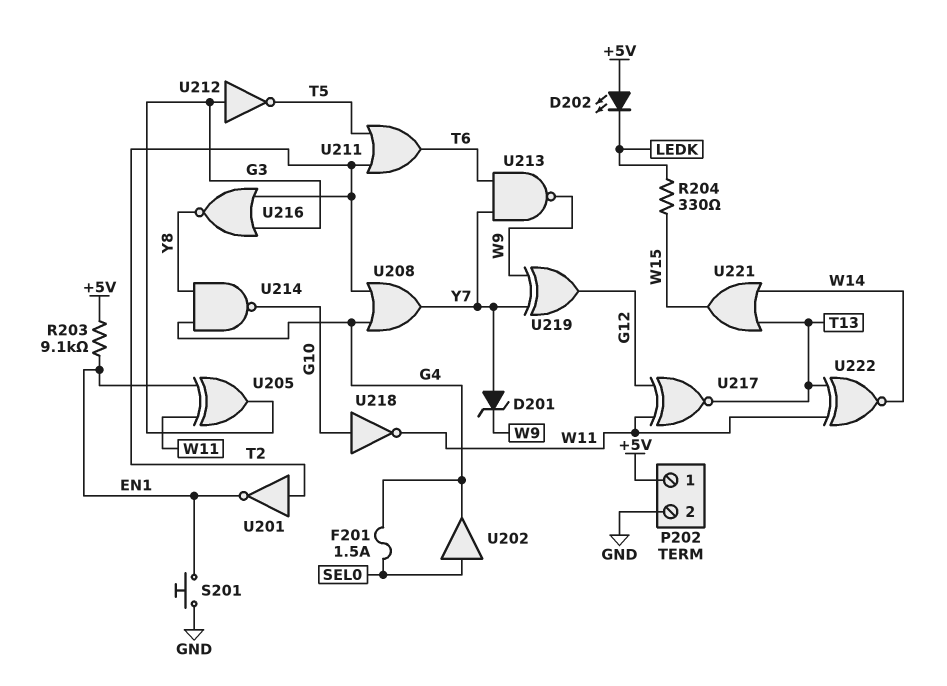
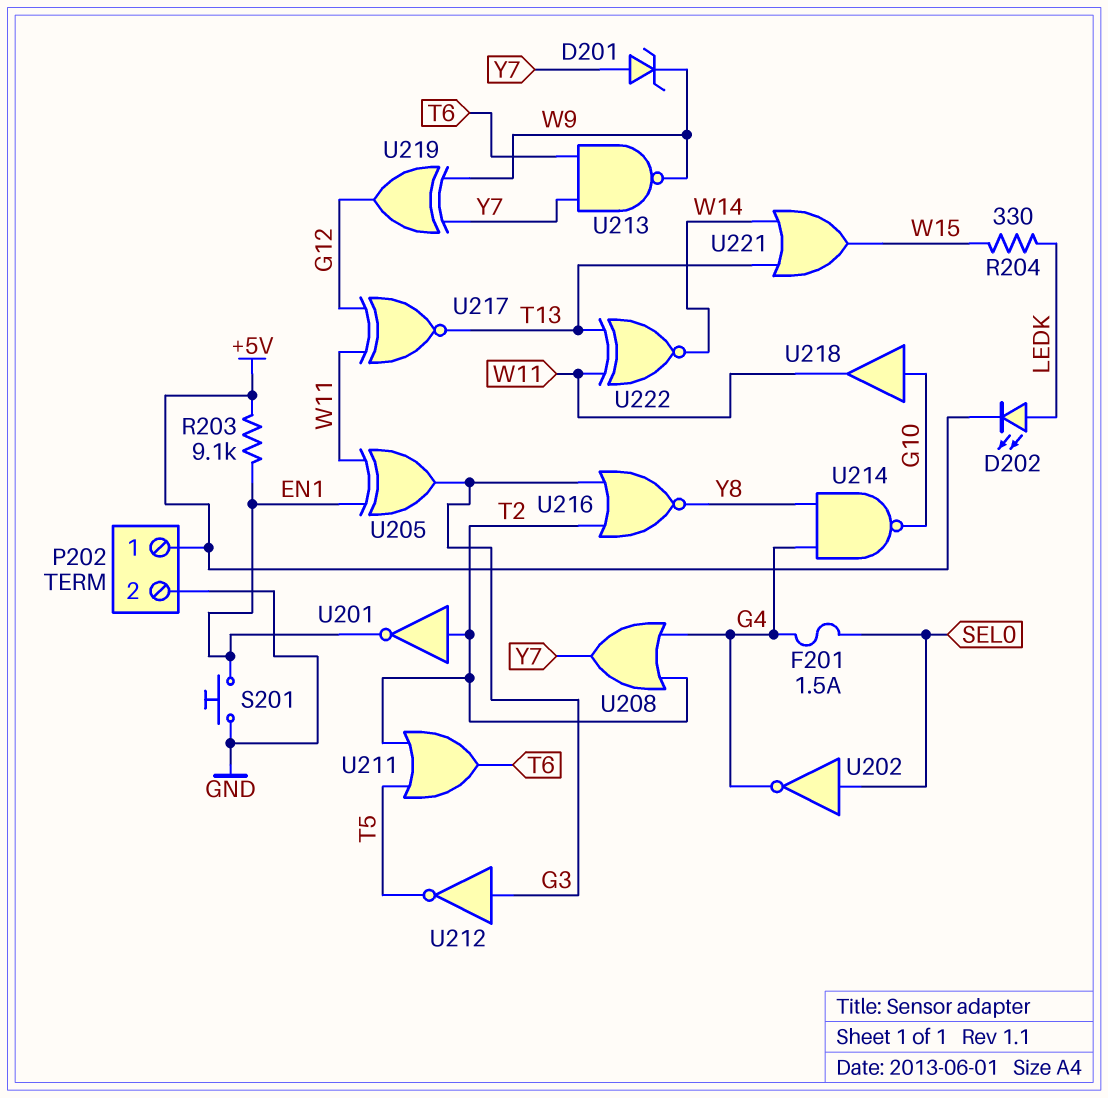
D202: LED (A +5V, K LEDK) -> LED (A LEDK, K +5V)
U202: buffer (in SEL0, out G4) -> NOT (in SEL0, out G4)
U218: NOT (in G10, out W11) -> buffer (in G10, out W11)

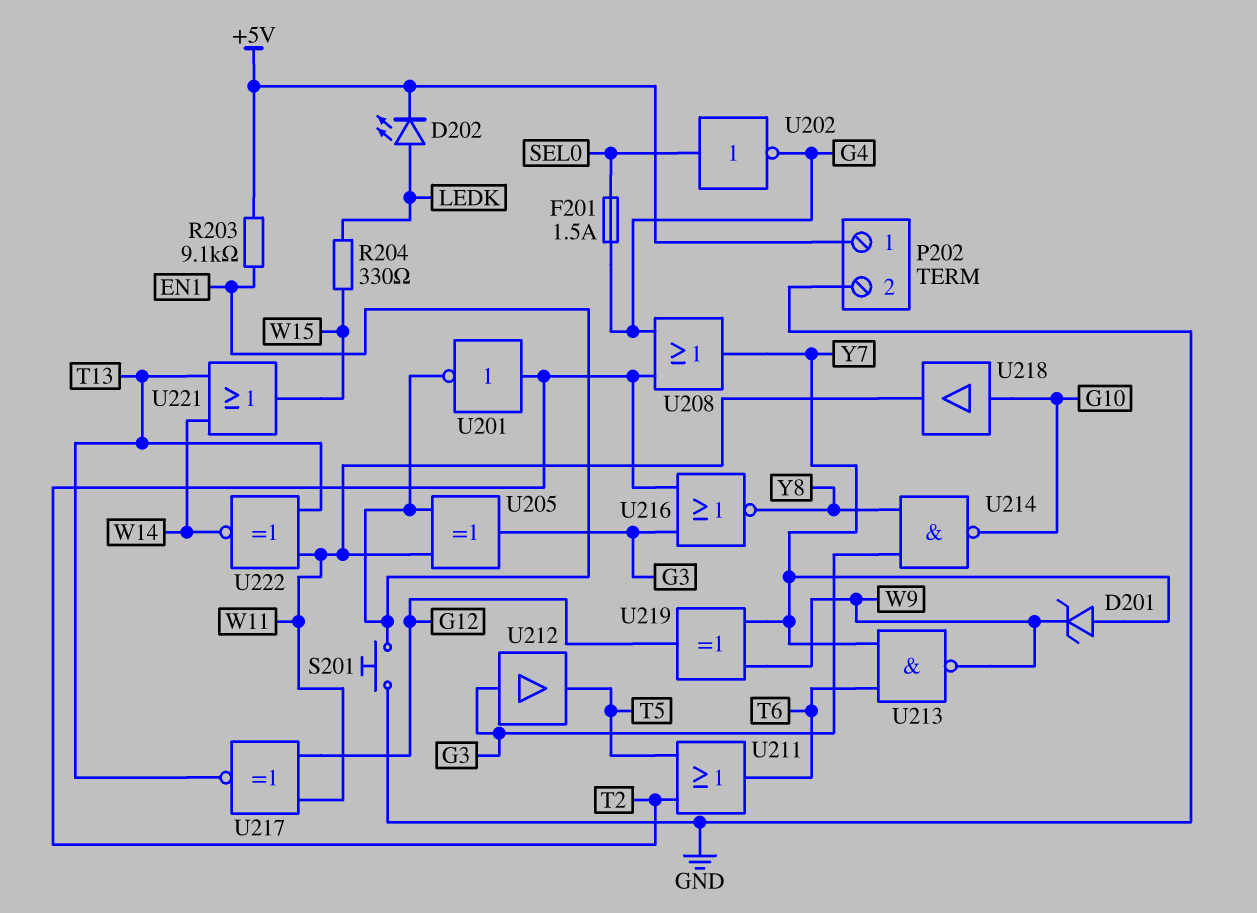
U212: NOT (in G3, out T5) -> buffer (in G3, out T5)
U214: NAND (in G4, in Y8, out G10) -> NAND (in G3, in Y8, out G10)

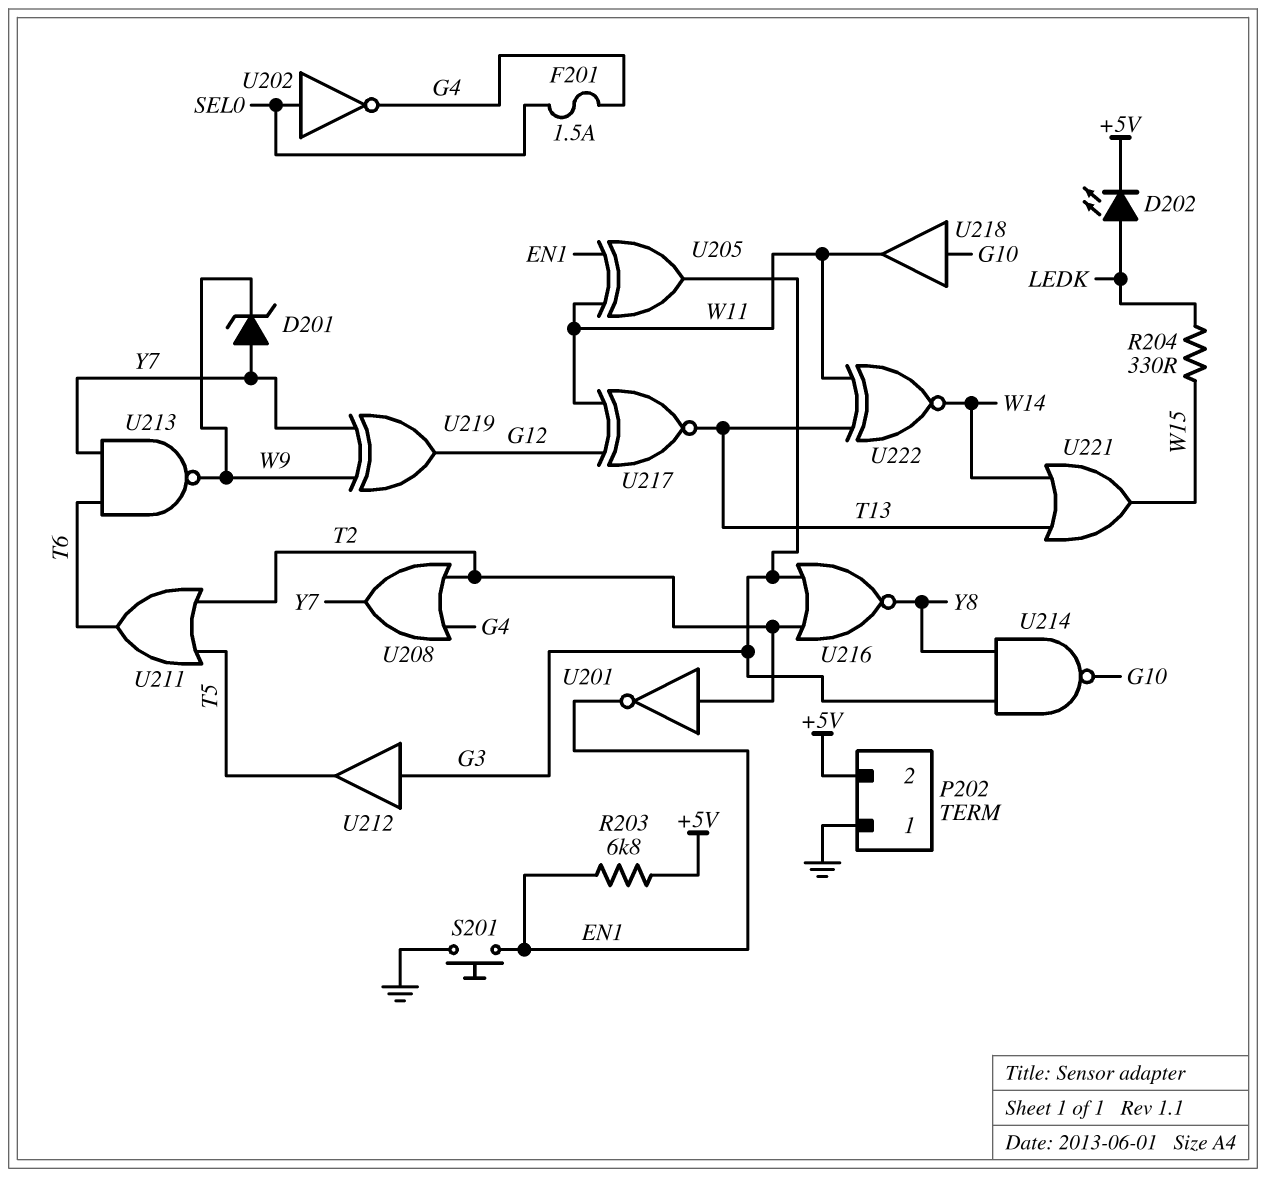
P202 pin 1: +5V -> GND
P202 pin 2: GND -> +5V
R203: 9.1k (+5V, EN1) -> 6.8k (+5V, EN1)

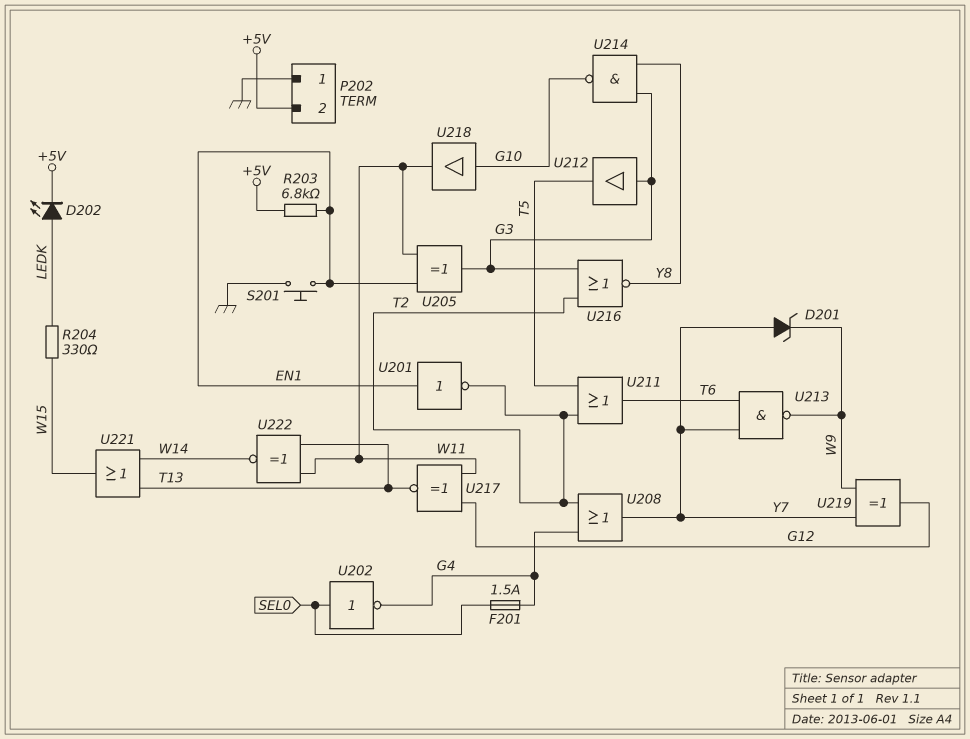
U201: NOT (in T2, out EN1) -> NOT (in EN1, out T2)

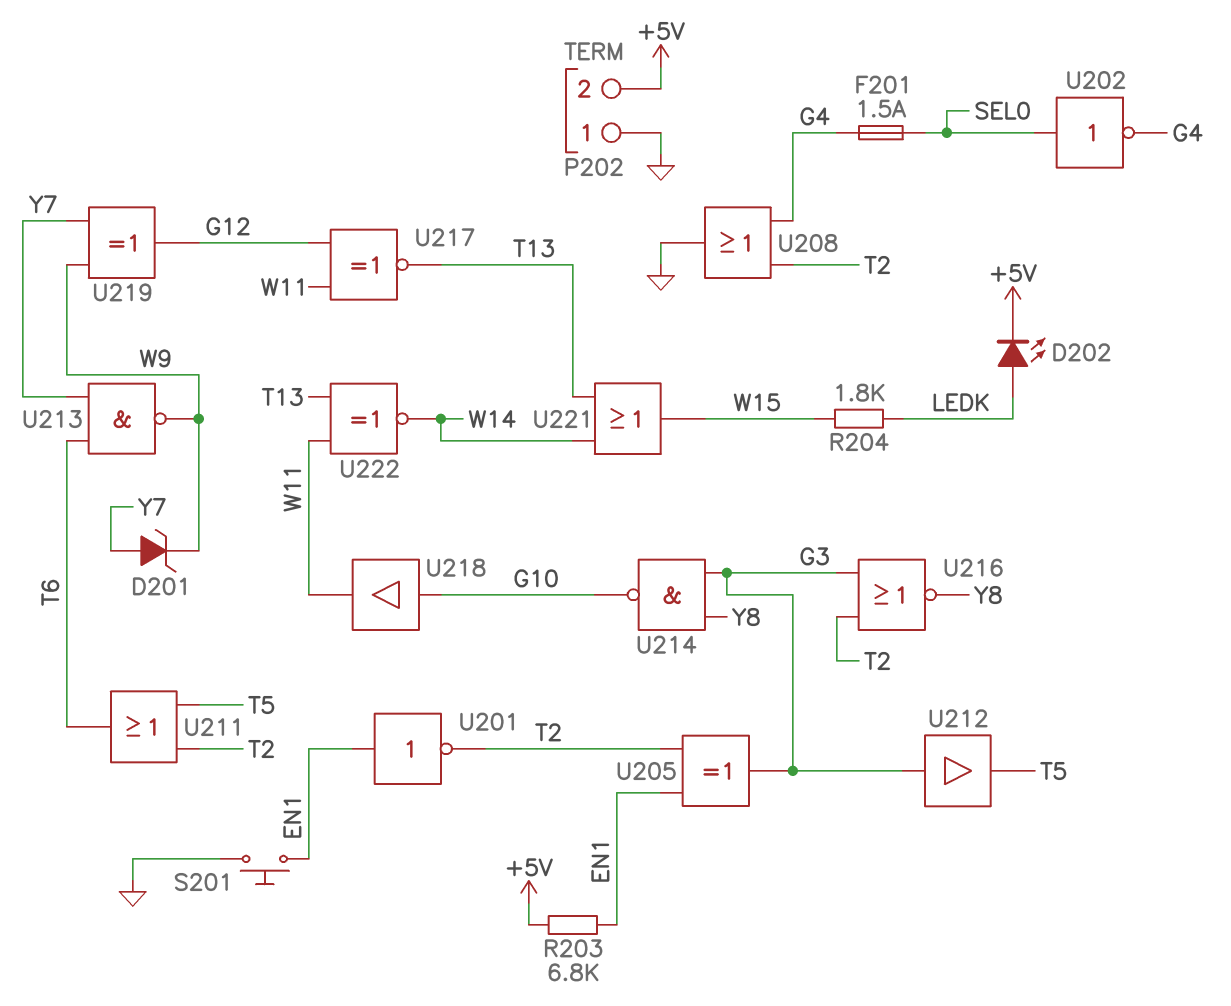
R204: 330 (LEDK, W15) -> 1.8k (LEDK, W15)
U205: XOR (in EN1, in W11, out G3) -> XOR (in EN1, in T2, out G3)
U208: OR (in G4, in T2, out Y7) -> OR (in G4, in T2, out GND)

